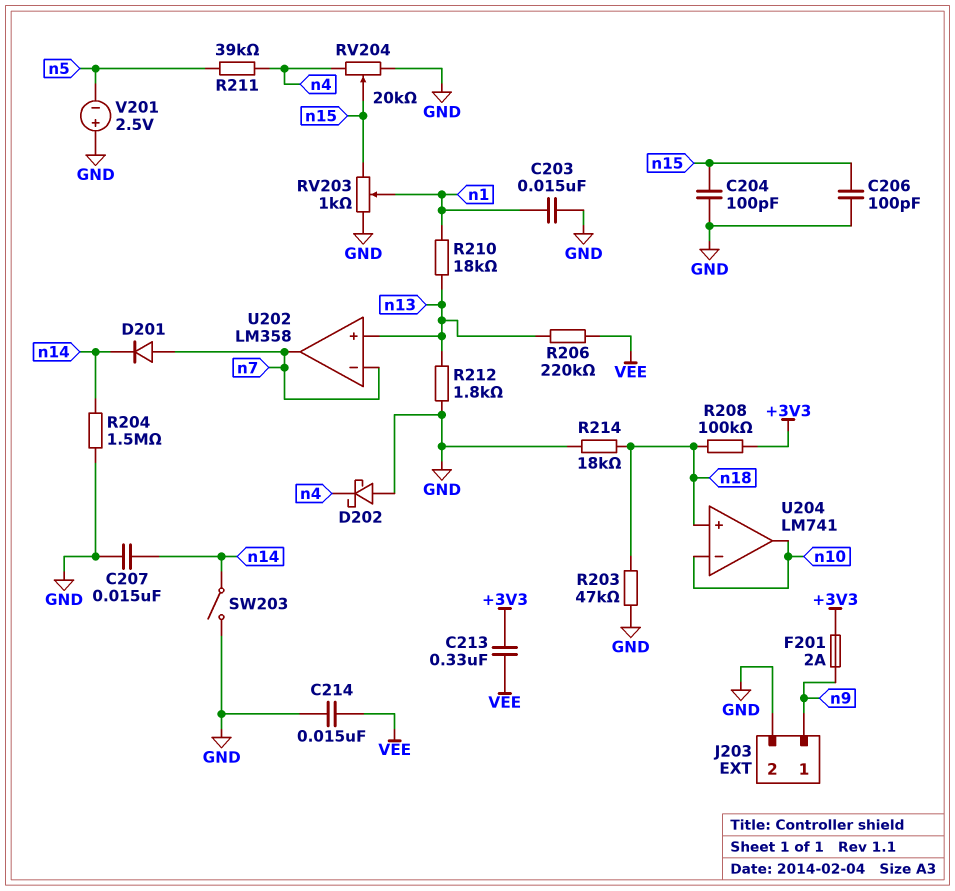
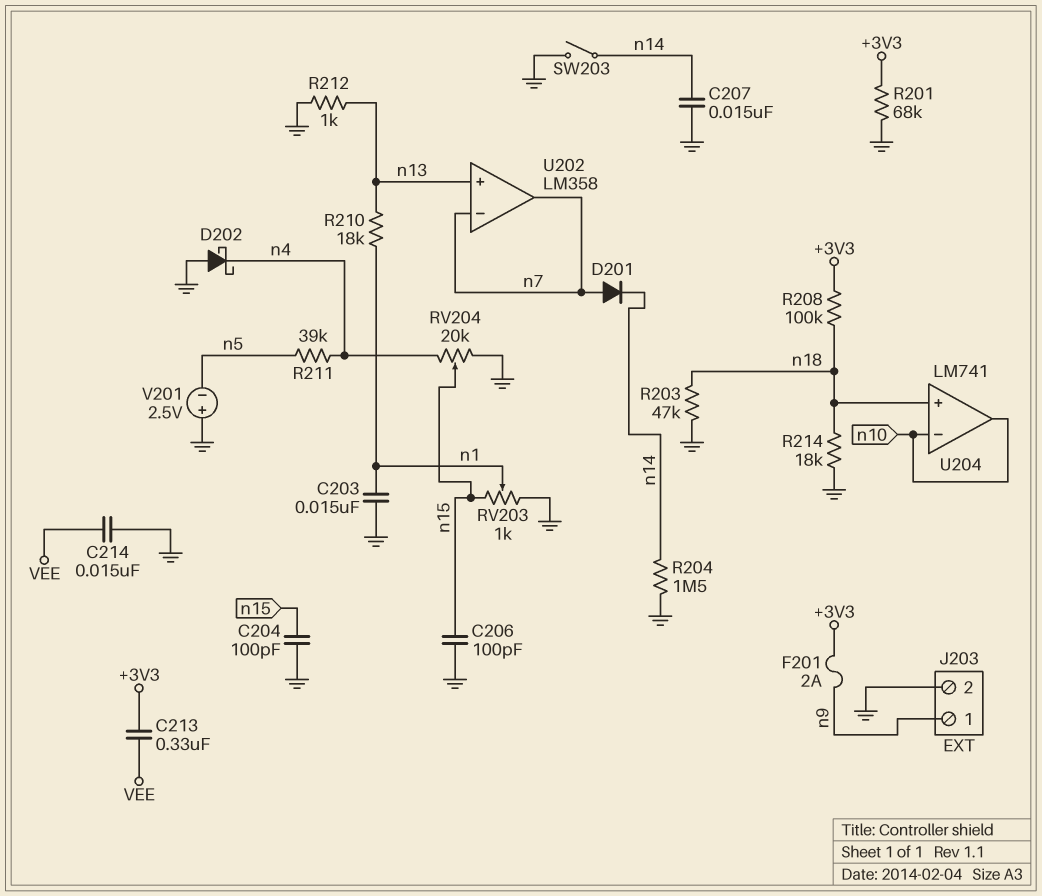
R201: none -> 68k (+3V3, GND)
R206: 220k (VEE, n13) -> none
R212: 1.8k (GND, n13) -> 1k (GND, n13)

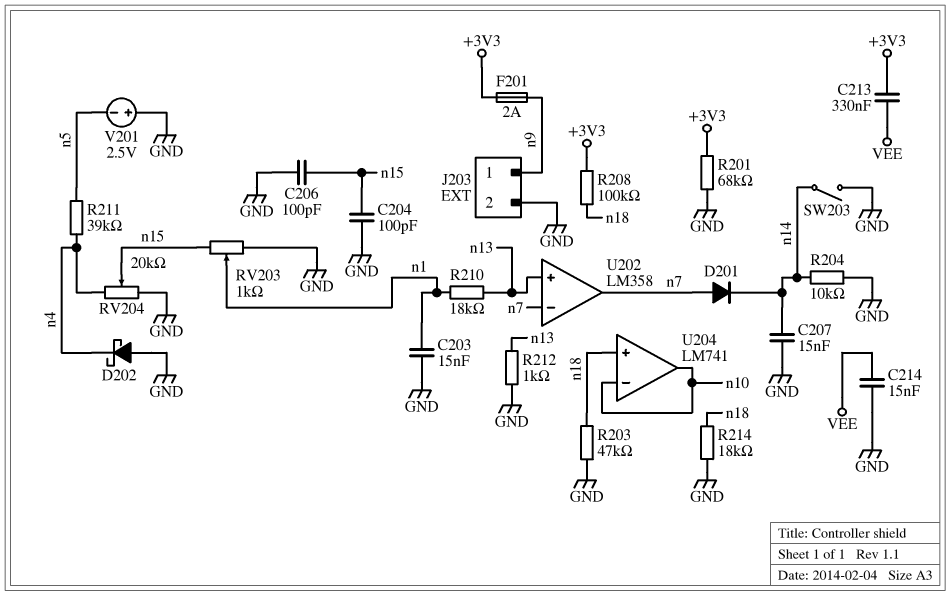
R204: 1.5M (GND, n14) -> 10k (GND, n14)

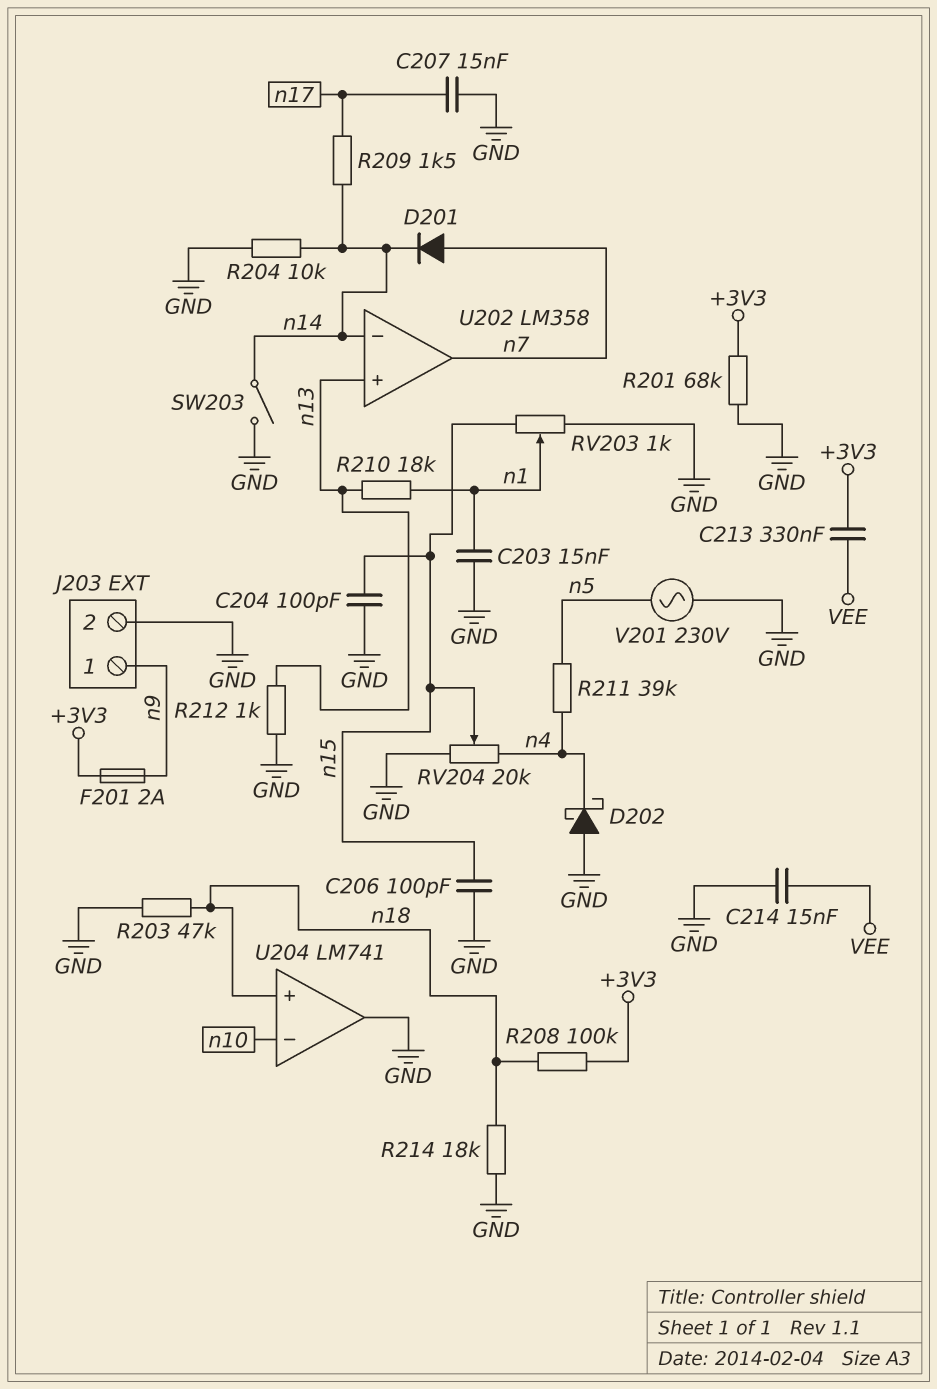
C207: 15nF (GND, n14) -> 15nF (GND, n17)
R209: none -> 1.5k (n14, n17)
U202 pin in-: n7 -> n14
U204 pin out: n10 -> GND
V201: 2.5V (plus GND, minus n5) -> AC 230V (GND, n5)

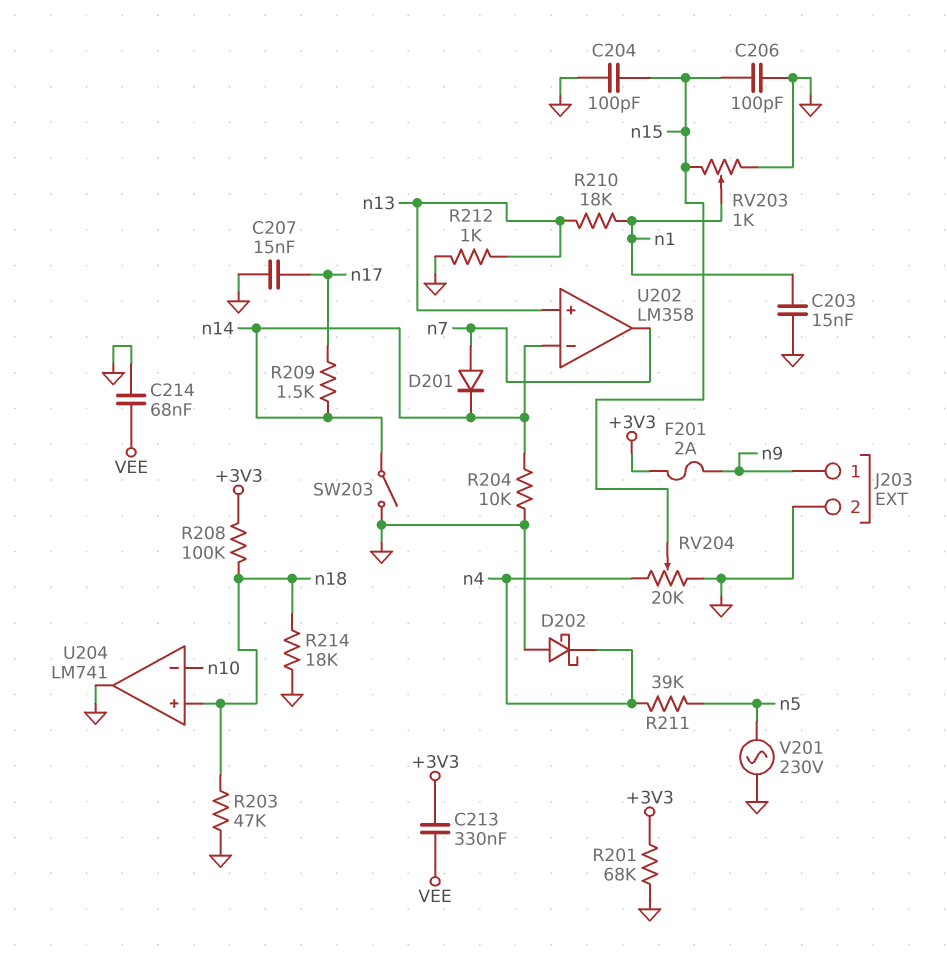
C214: 15nF (GND, VEE) -> 68nF (GND, VEE)

